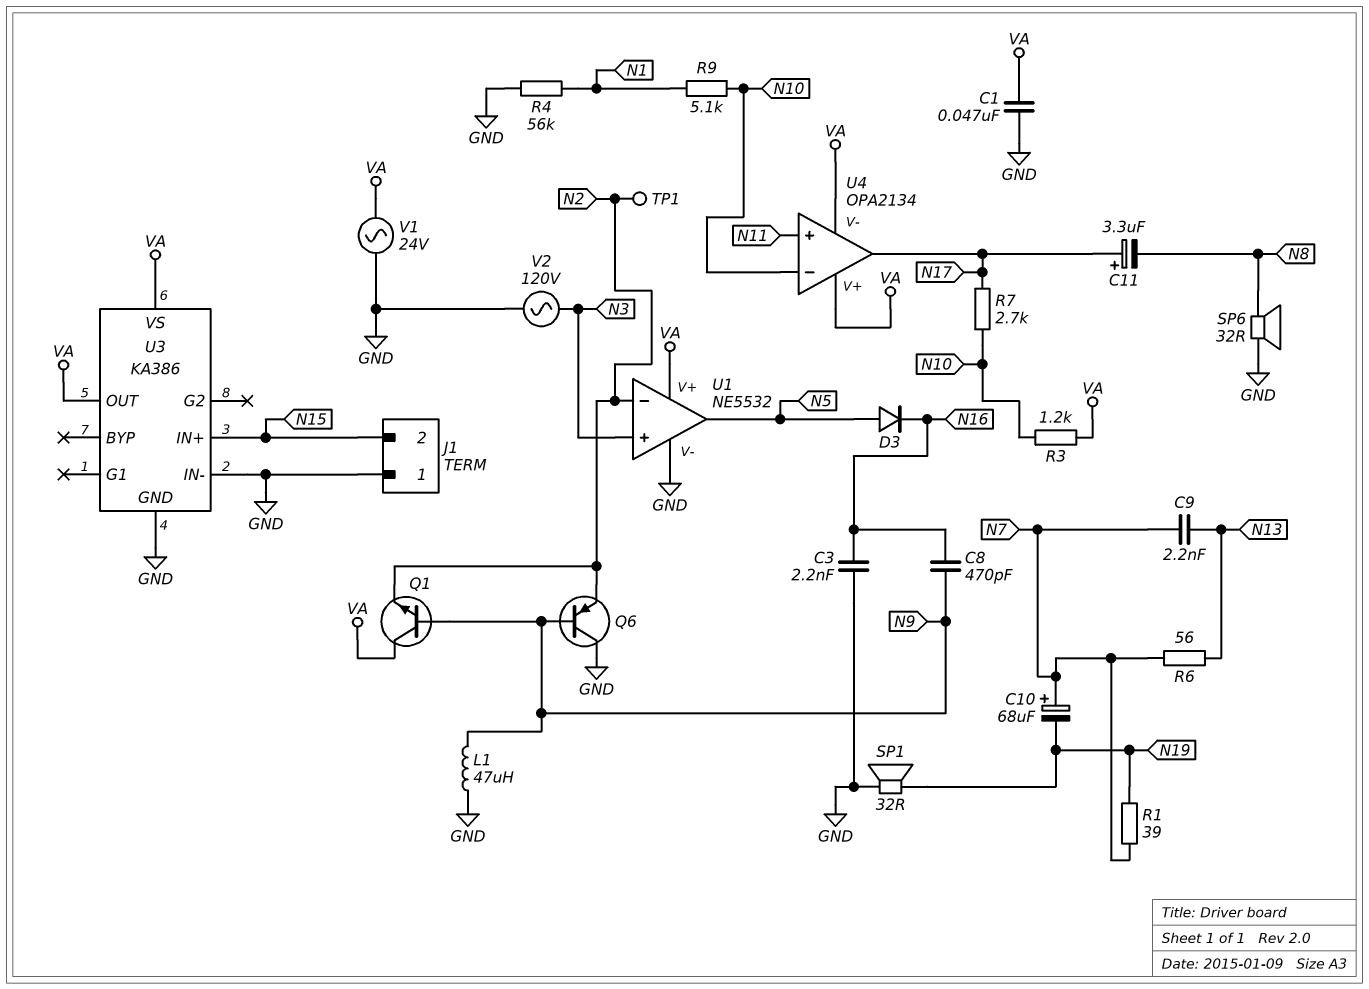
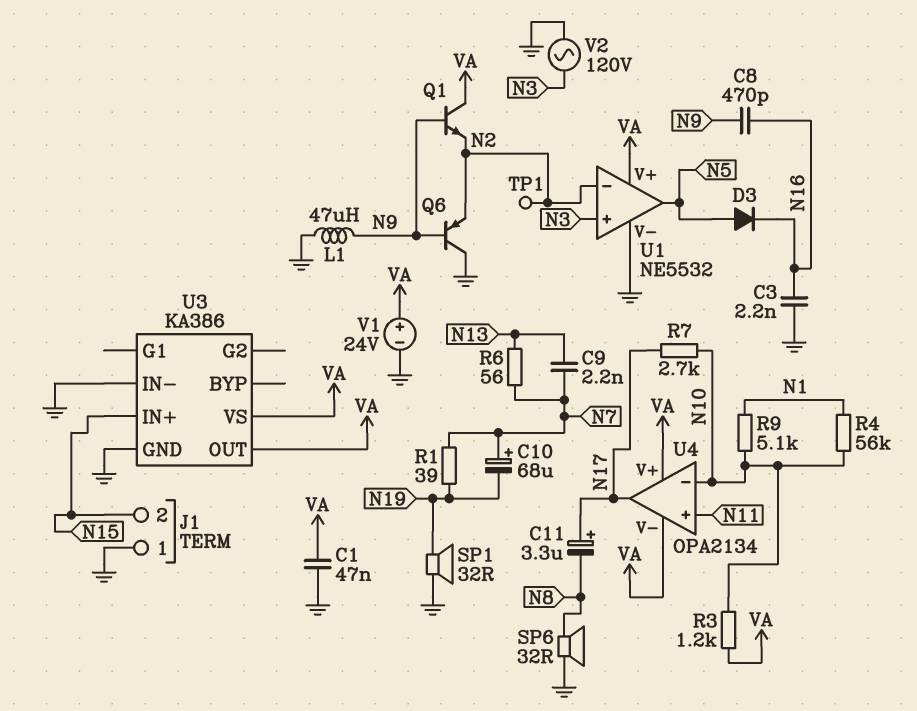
R4: 56k (GND, N1) -> 56k (N1, N10)
V1: AC 24V (GND, VA) -> 24V (plus VA, minus GND)

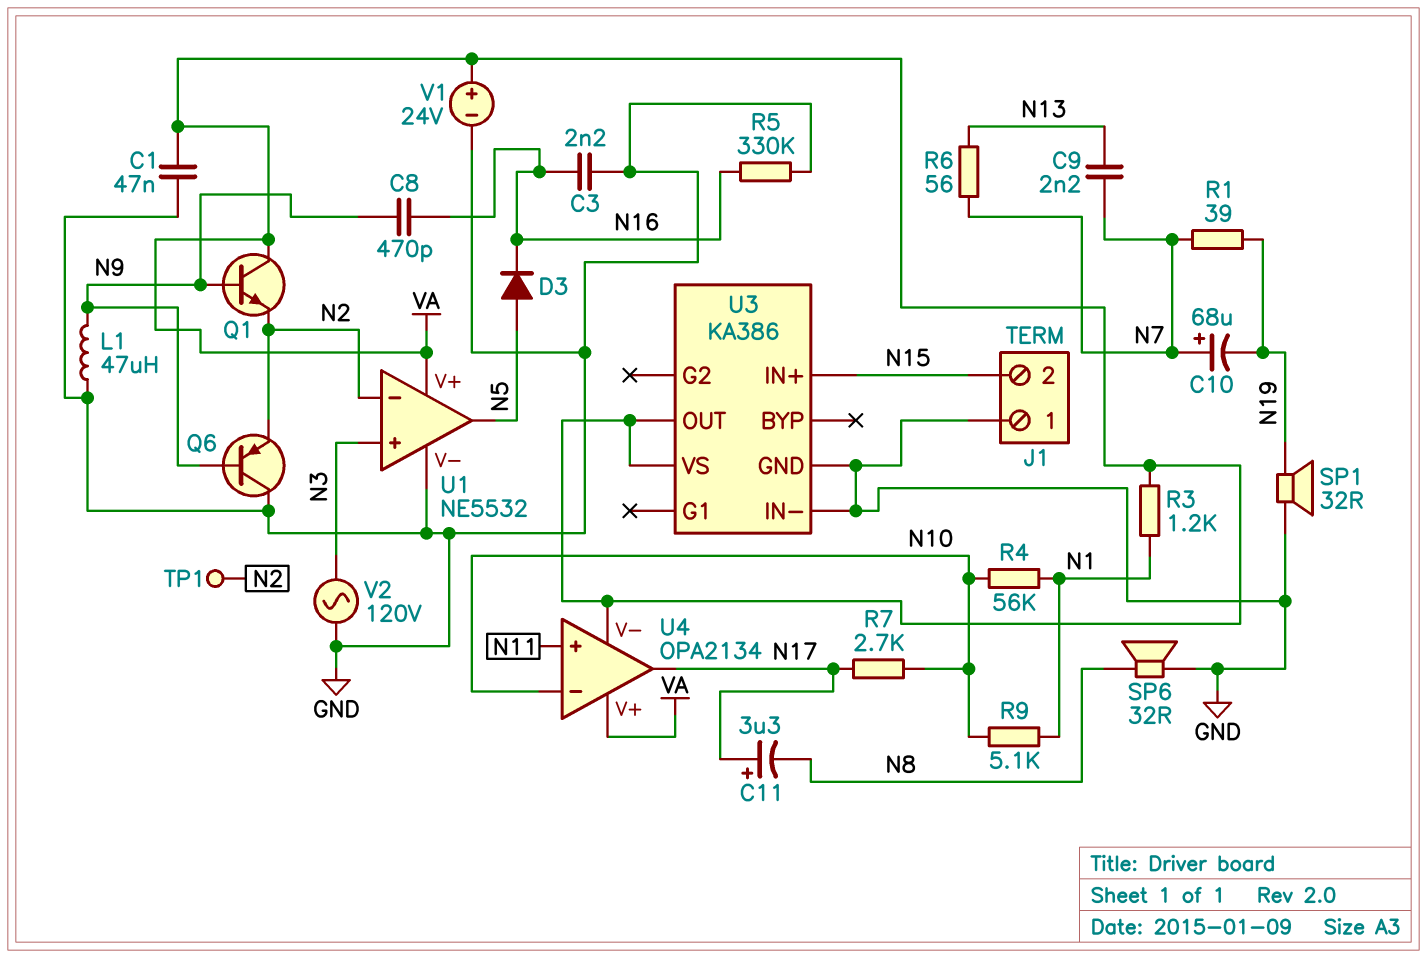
R3: 1.2k (N10, VA) -> 1.2k (N1, VA)
R5: none -> 330k (GND, N16)

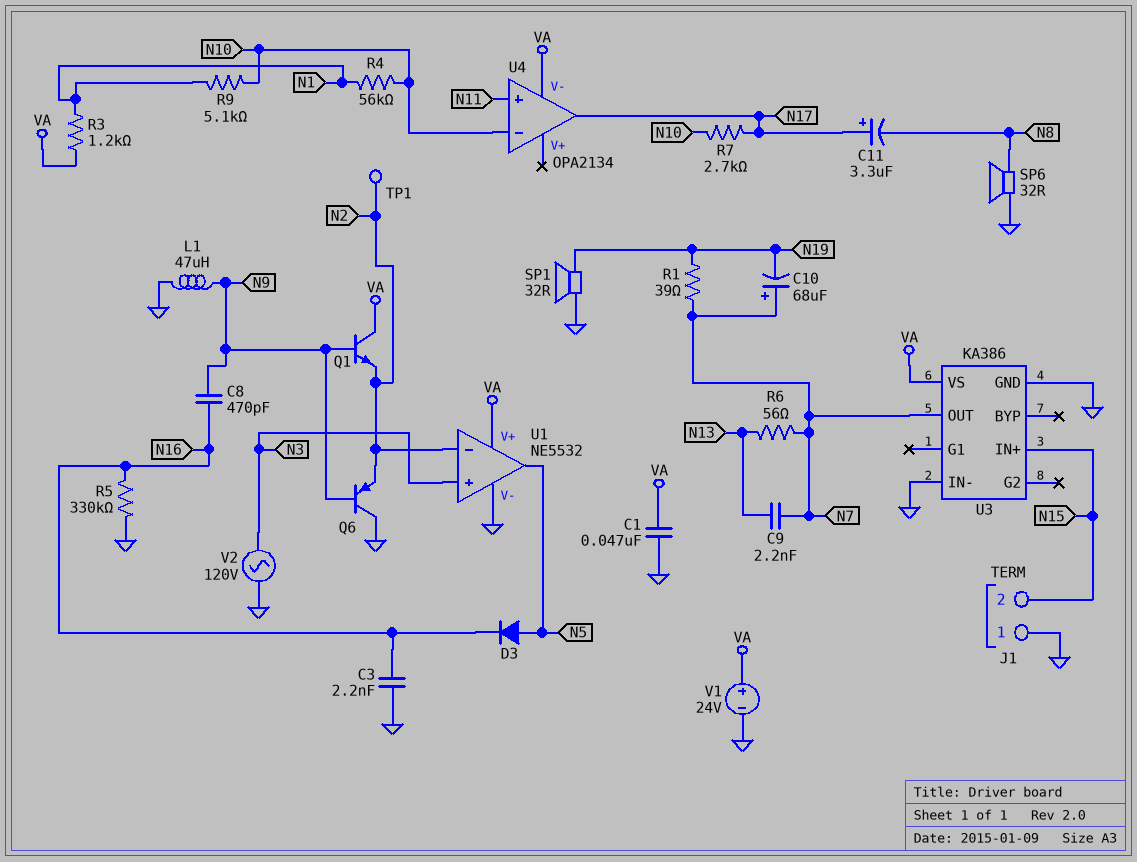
U3 pin OUT: VA -> N7
U4 pin V+: VA -> none

